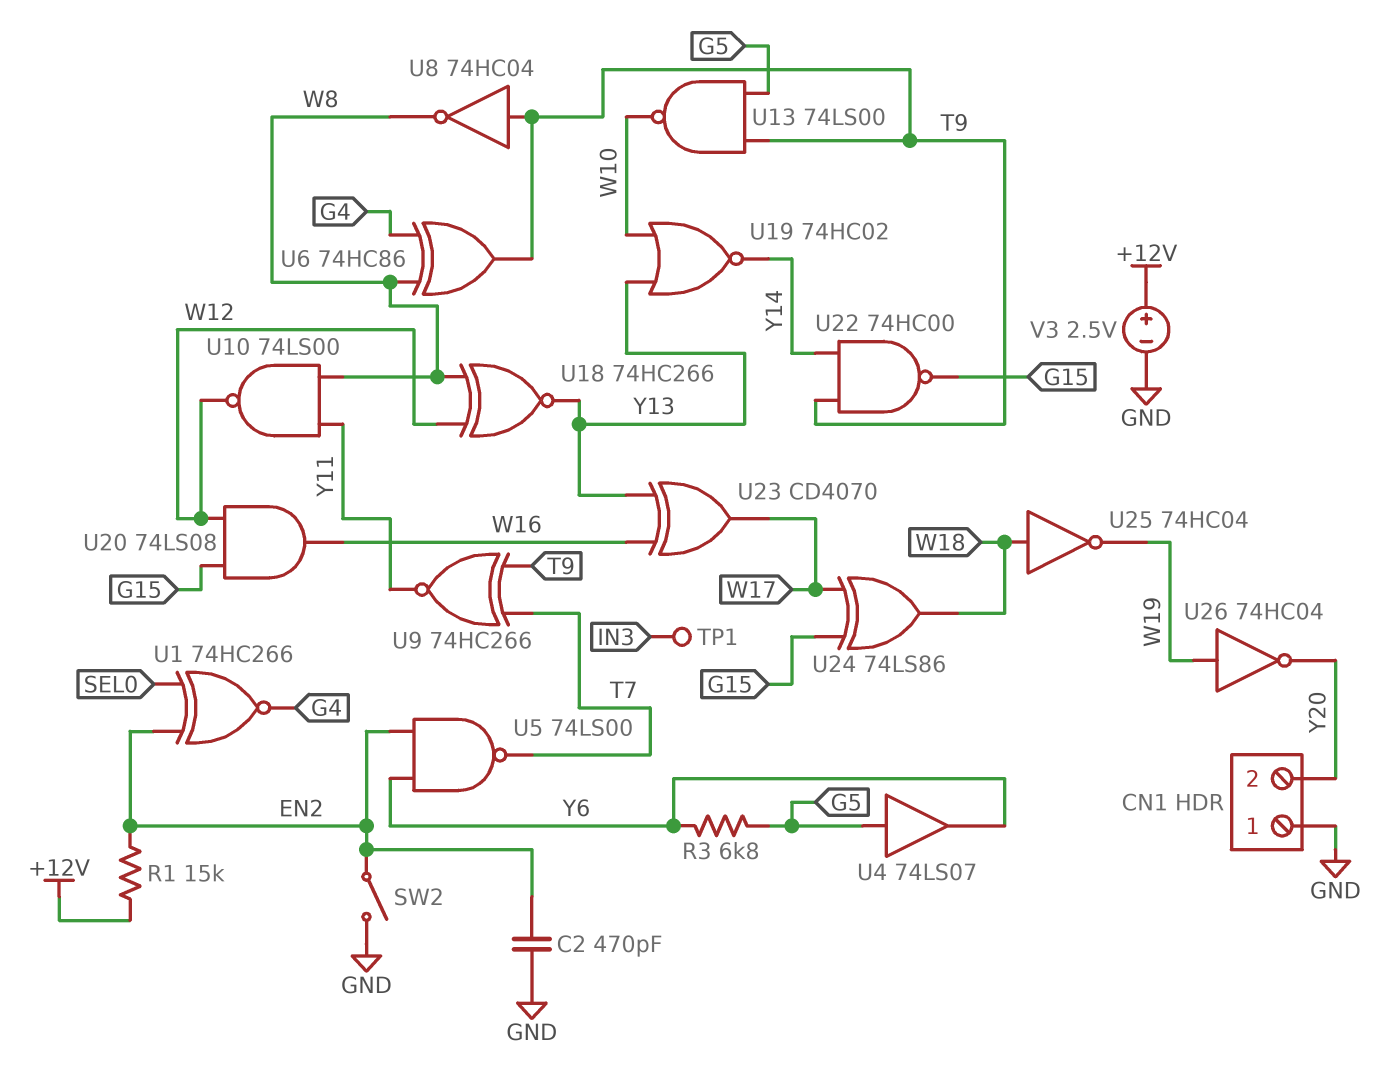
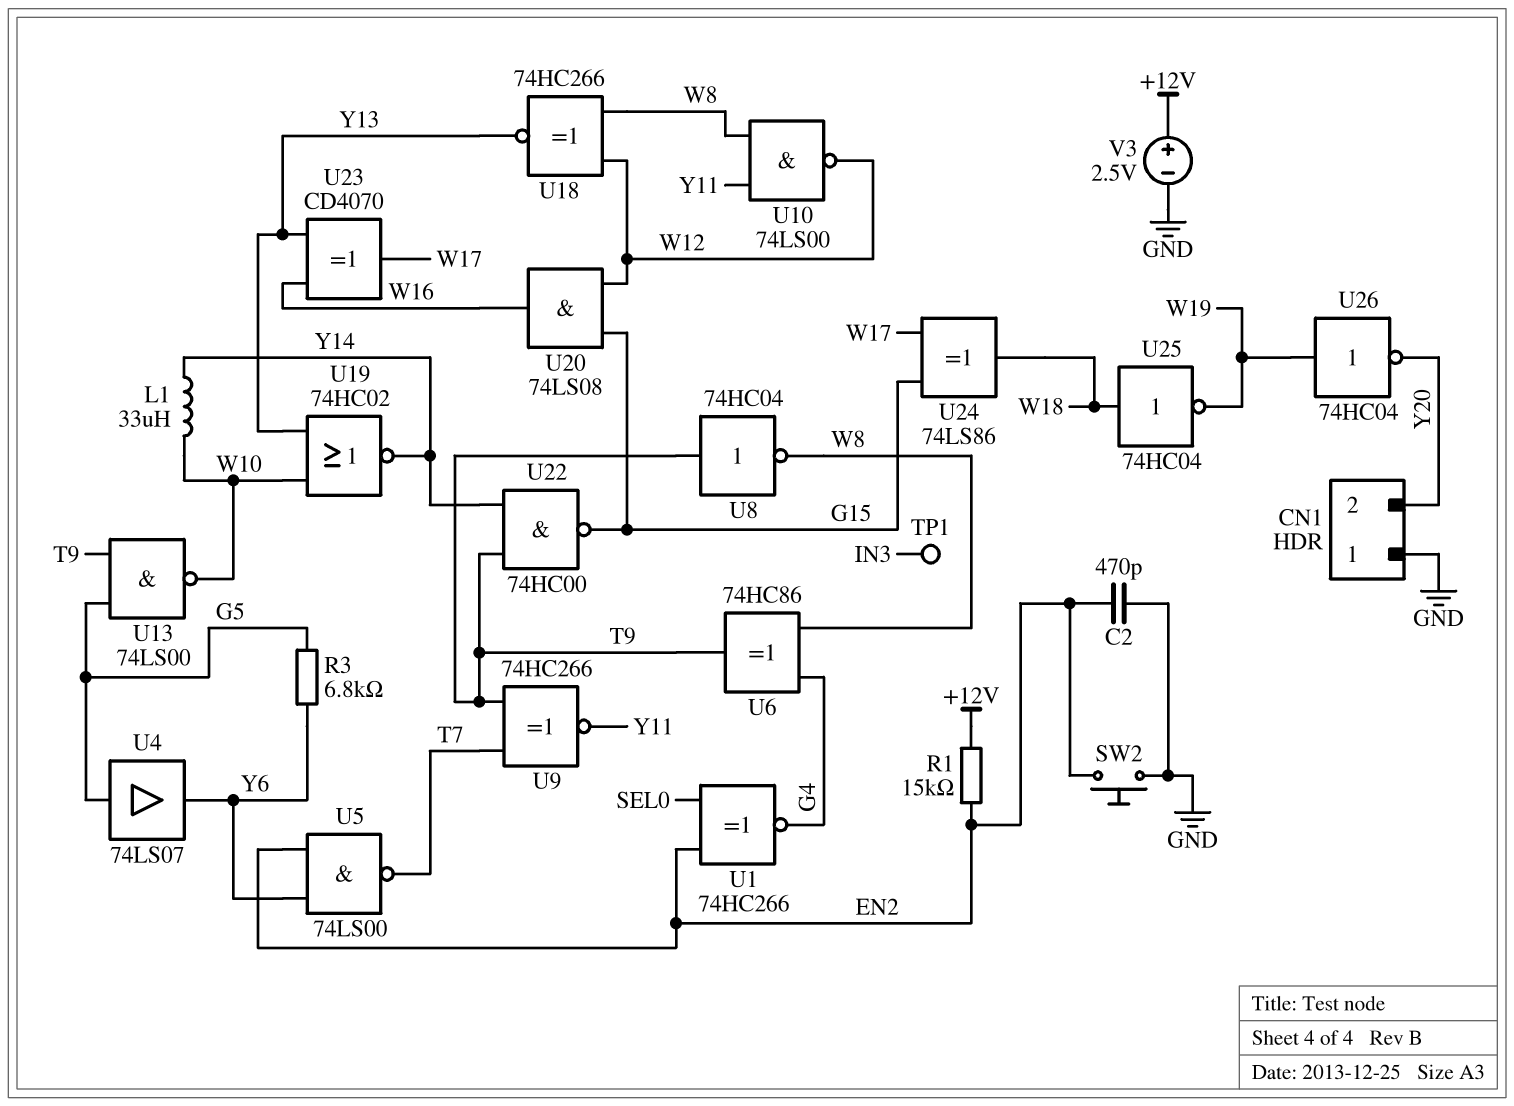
L1: none -> 33uH (W10, Y14)
SW2: switch (EN2, GND) -> button (EN2, GND)

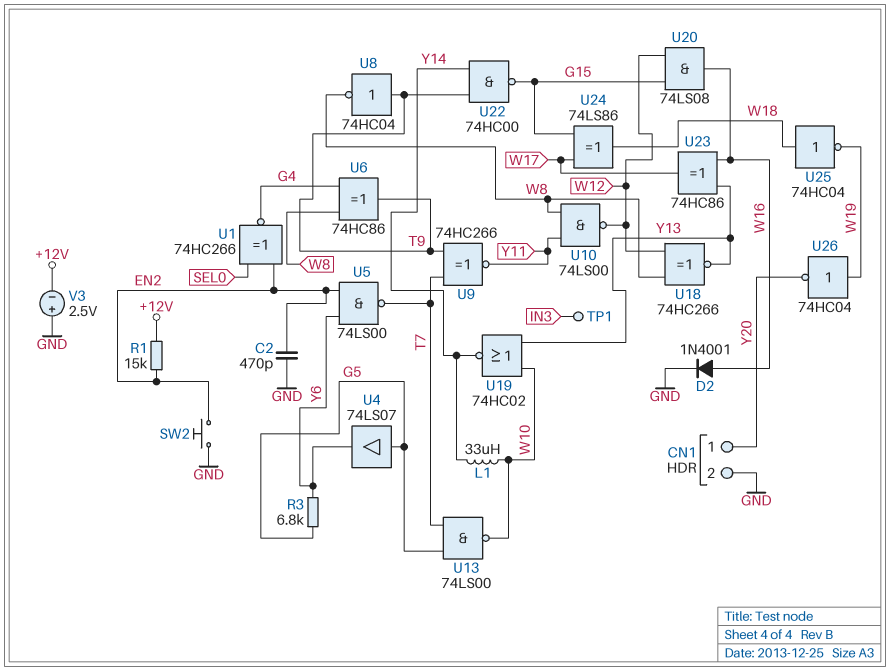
CN1 pin 1: GND -> Y20
CN1 pin 2: Y20 -> GND
D2: none -> diode 1N4001 (A W16, K GND)
U13: NAND 74LS00 (in G5, in T9, out W10) -> NAND 74LS00 (in G5, in T7, out W10)
U23: XOR CD4070 (in W16, in Y13, out W17) -> XOR 74HC86 (in W16, in Y13, out W17)
V3: 2.5V (plus +12V, minus GND) -> 2.5V (plus GND, minus +12V)

